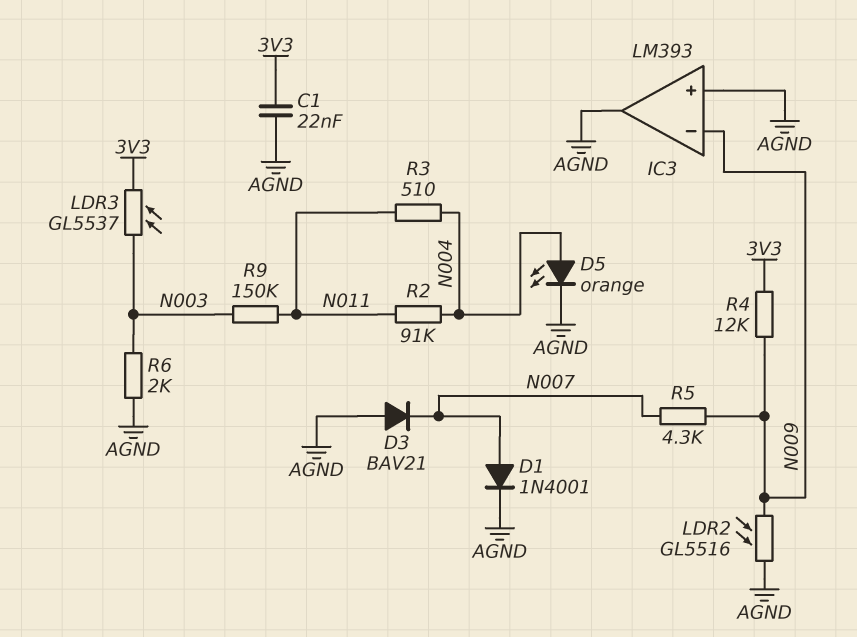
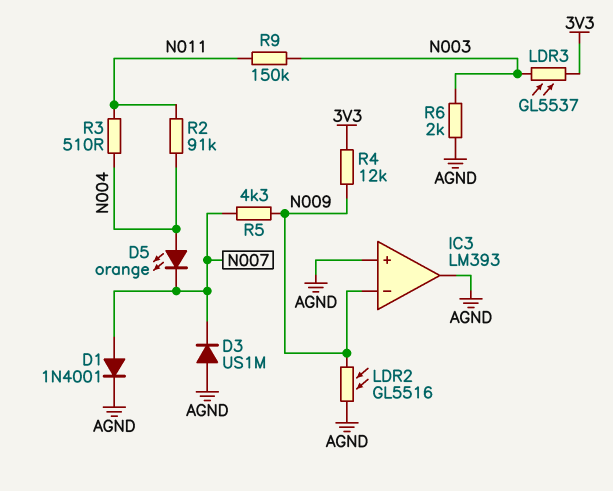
C1: 22nF (3V3, AGND) -> none
D3: diode BAV21 (A AGND, K N007) -> diode US1M (A AGND, K N007)
D5: LED orange (A N004, K AGND) -> LED orange (A N004, K N007)

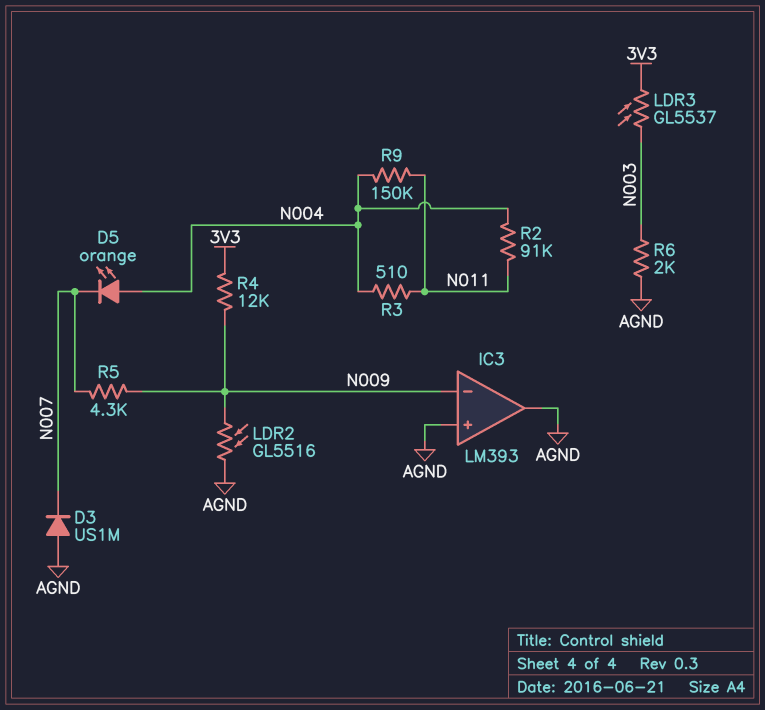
D1: diode 1N4001 (A N007, K AGND) -> none
R9: 150k (N003, N011) -> 150k (N004, N011)

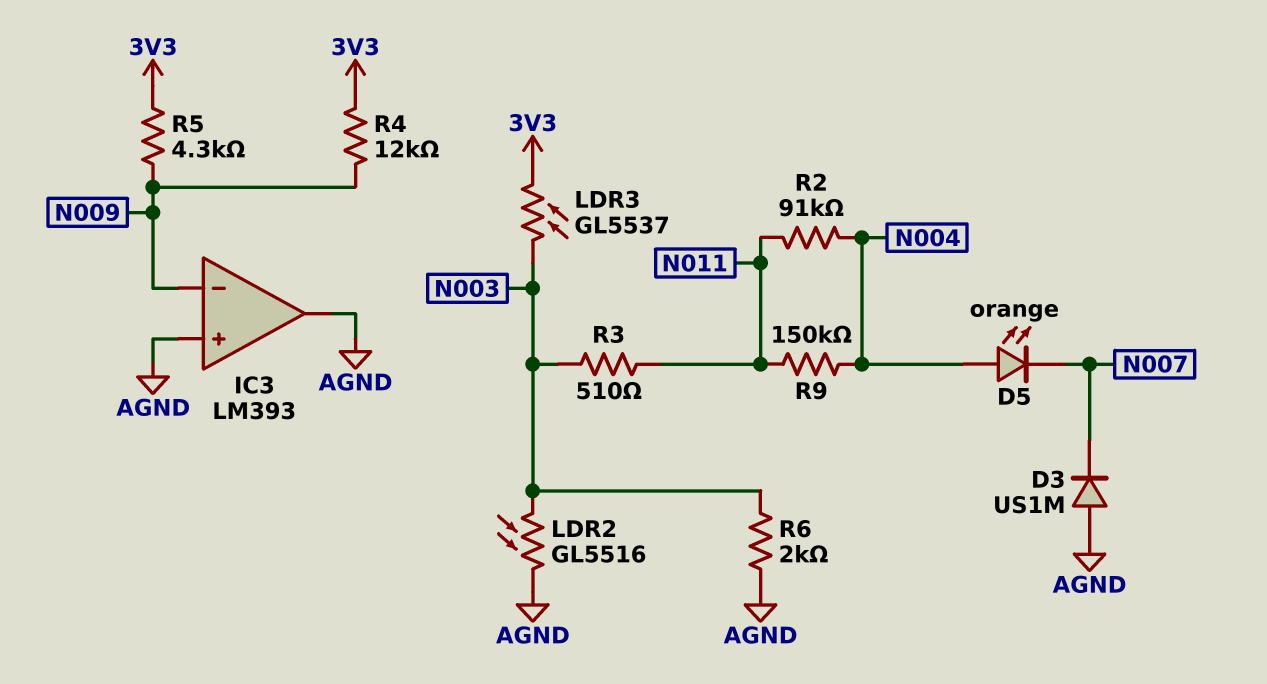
LDR2: GL5516 (AGND, N009) -> GL5516 (AGND, N003)
R3: 510 (N004, N011) -> 510 (N003, N011)
R5: 4.3k (N007, N009) -> 4.3k (3V3, N009)

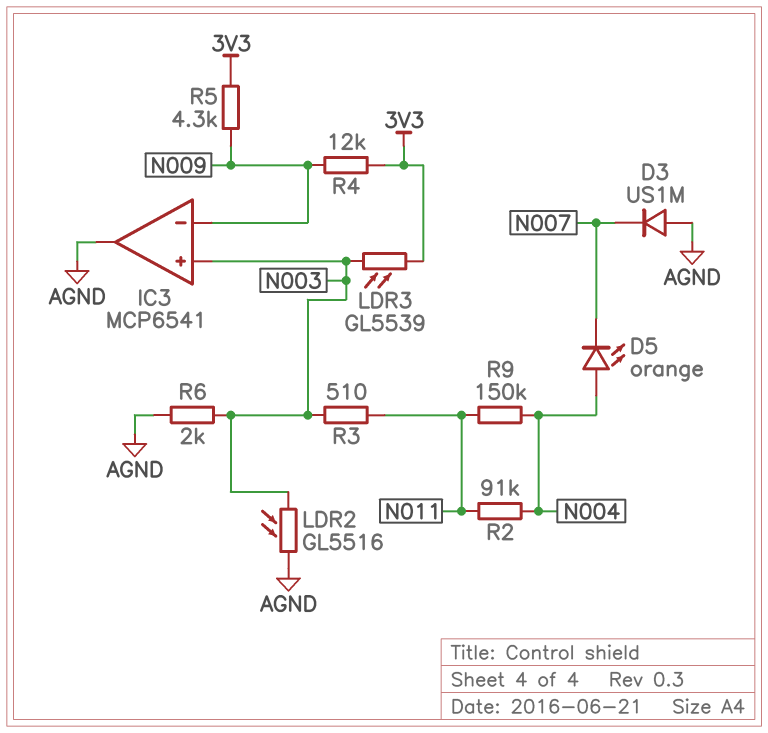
IC3: LM393 -> MCP6541
IC3 pin in+: AGND -> N003
LDR3: GL5537 (3V3, N003) -> GL5539 (3V3, N003)

